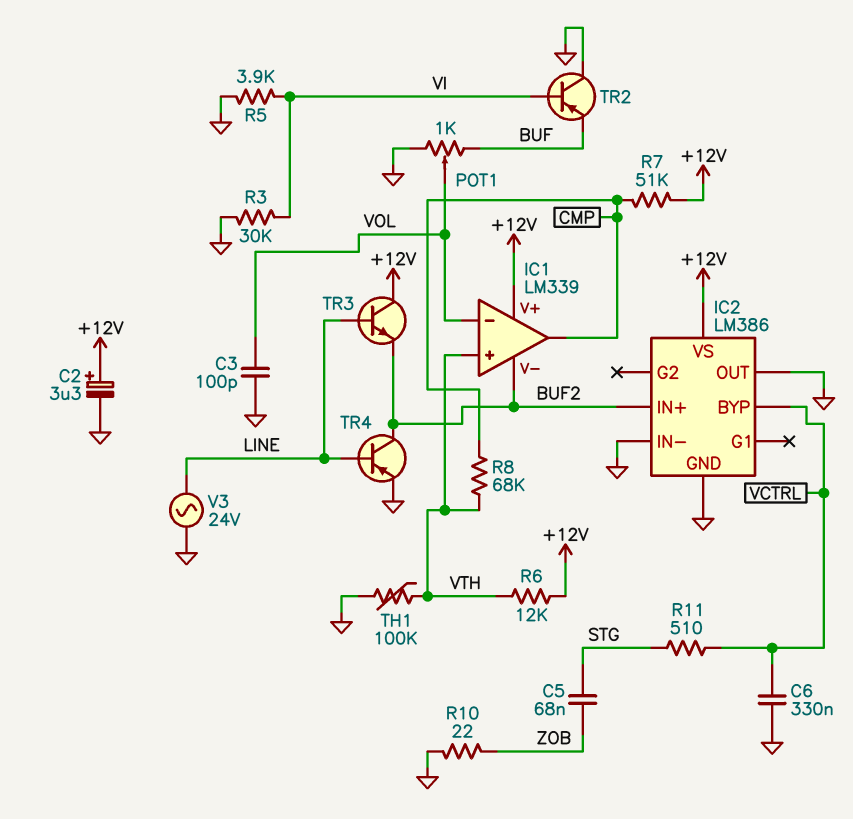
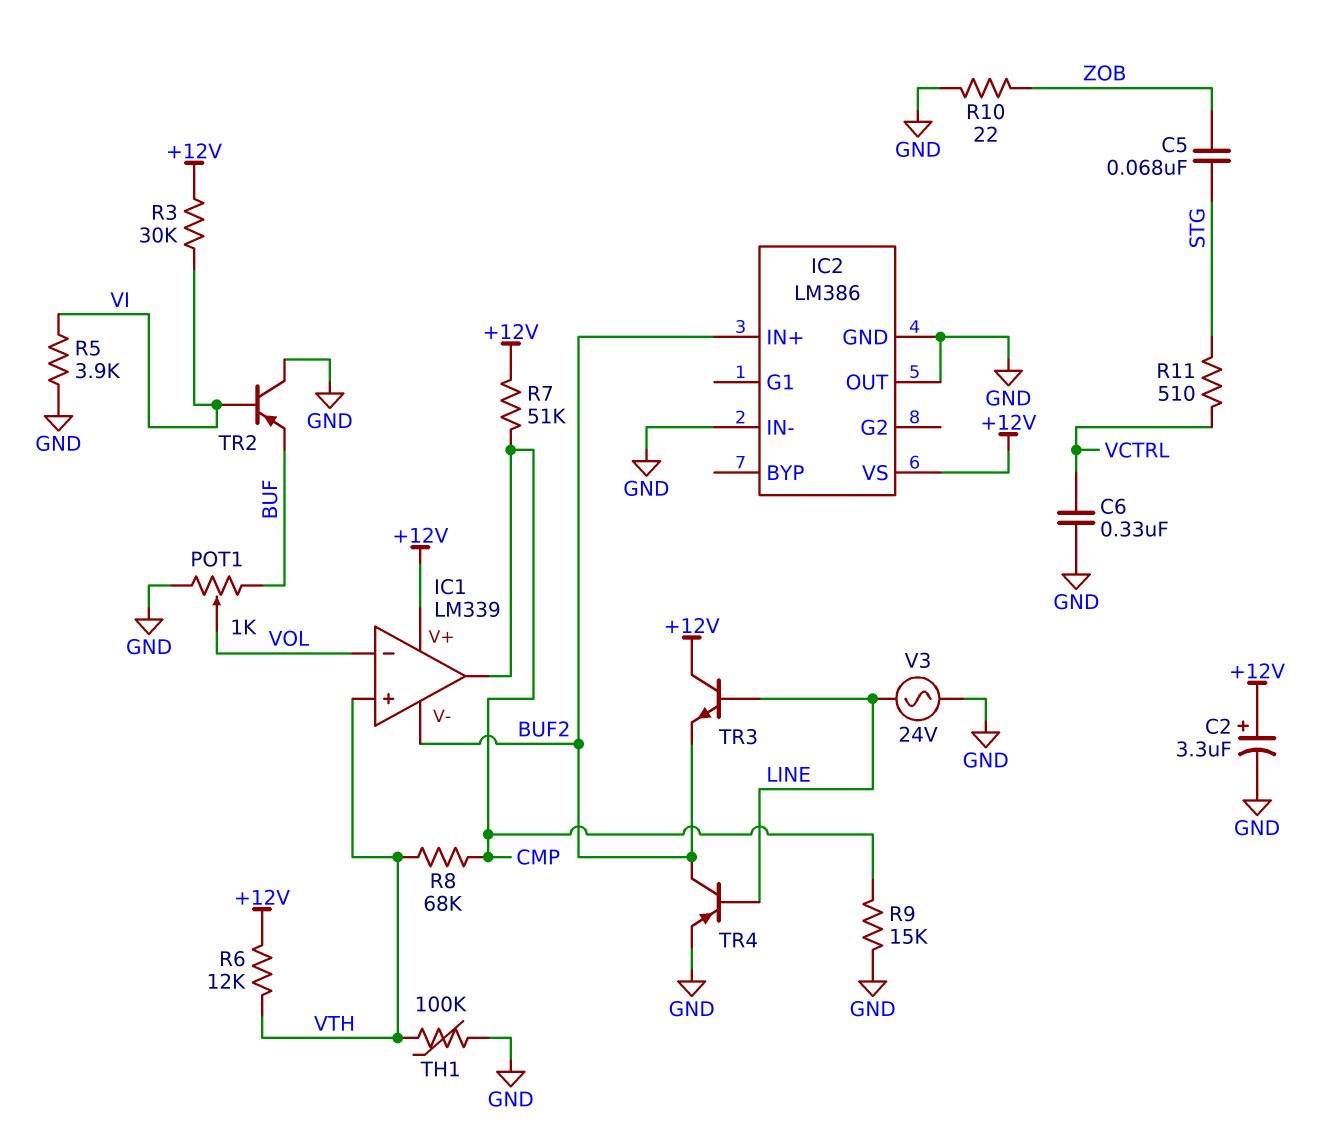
C3: 100pF (GND, VOL) -> none
IC2 pin BYP: VCTRL -> none
R3: 30k (GND, VI) -> 30k (+12V, VI)
R9: none -> 15k (CMP, GND)

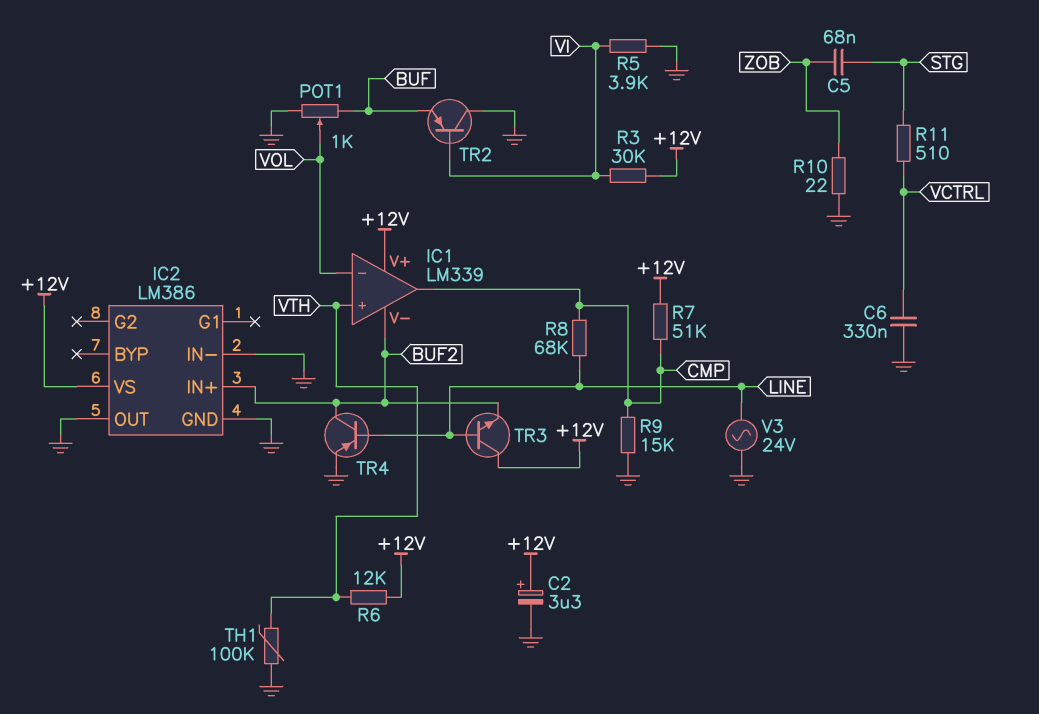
R8: 68k (CMP, VTH) -> 68k (CMP, LINE)

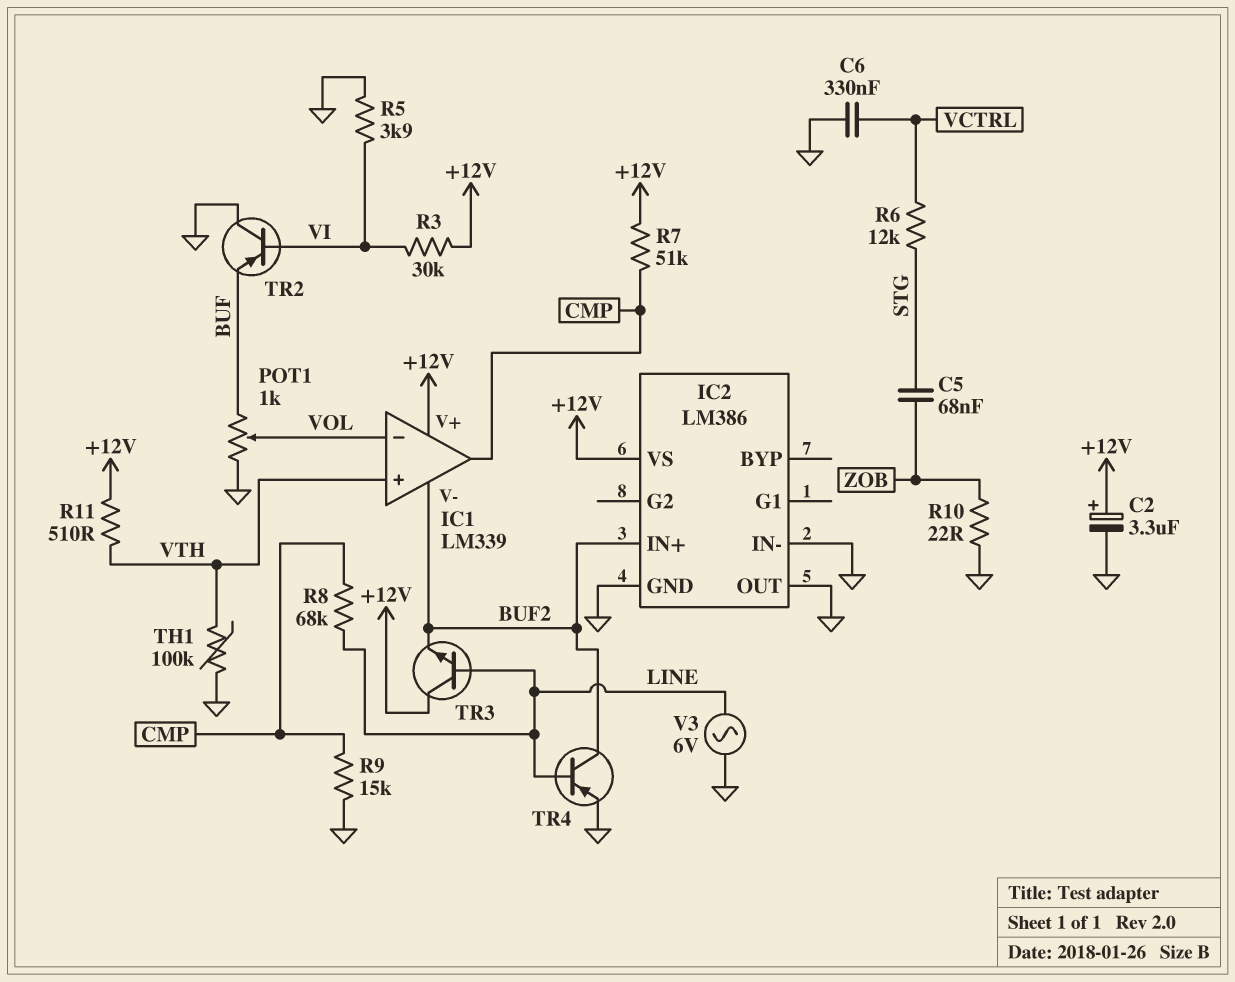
R6: 12k (+12V, VTH) -> 12k (STG, VCTRL)
R11: 510 (STG, VCTRL) -> 510 (+12V, VTH)
V3: AC 24V (GND, LINE) -> AC 6V (GND, LINE)

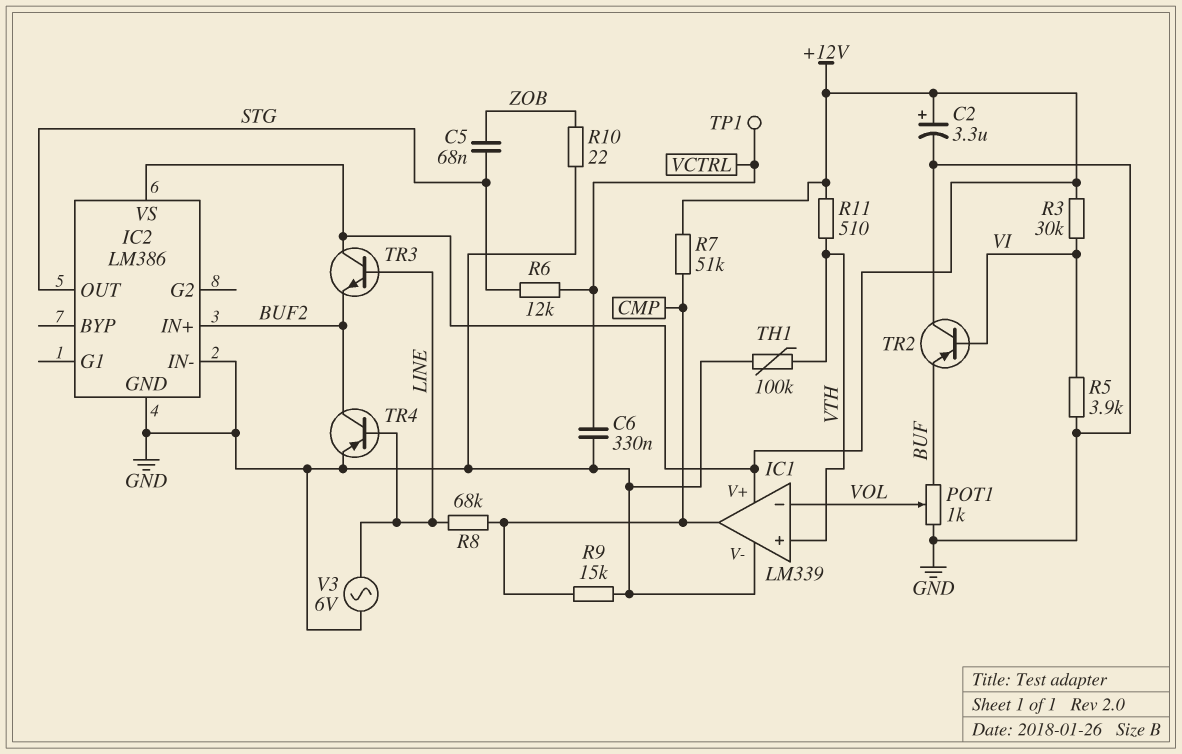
IC1 pin V-: BUF2 -> GND
IC2 pin OUT: GND -> STG
TP1: none -> test point (VCTRL)

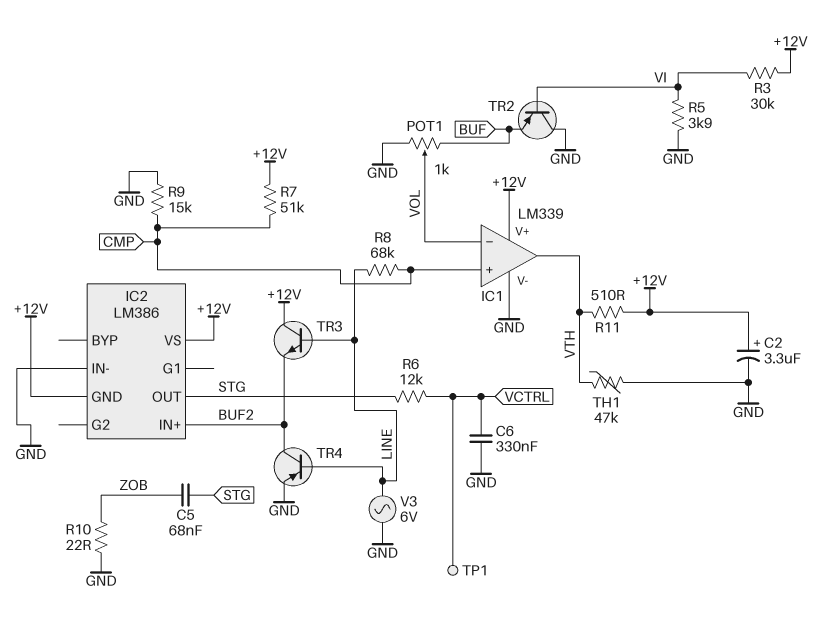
IC1 pin in+: VTH -> CMP
IC1 pin out: CMP -> VTH
IC2 pin GND: GND -> +12V
TH1: 100k (GND, VTH) -> 47k (GND, VTH)

